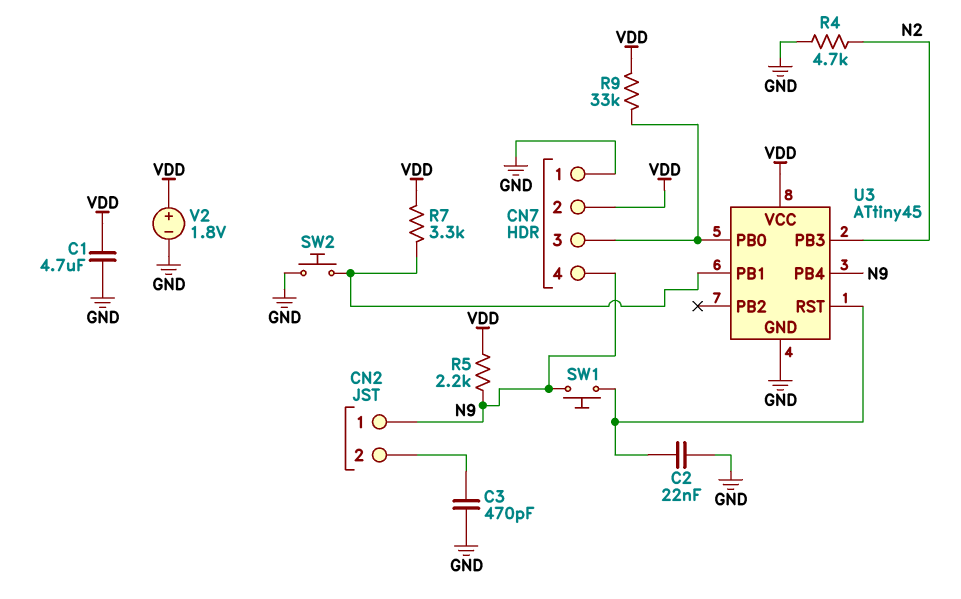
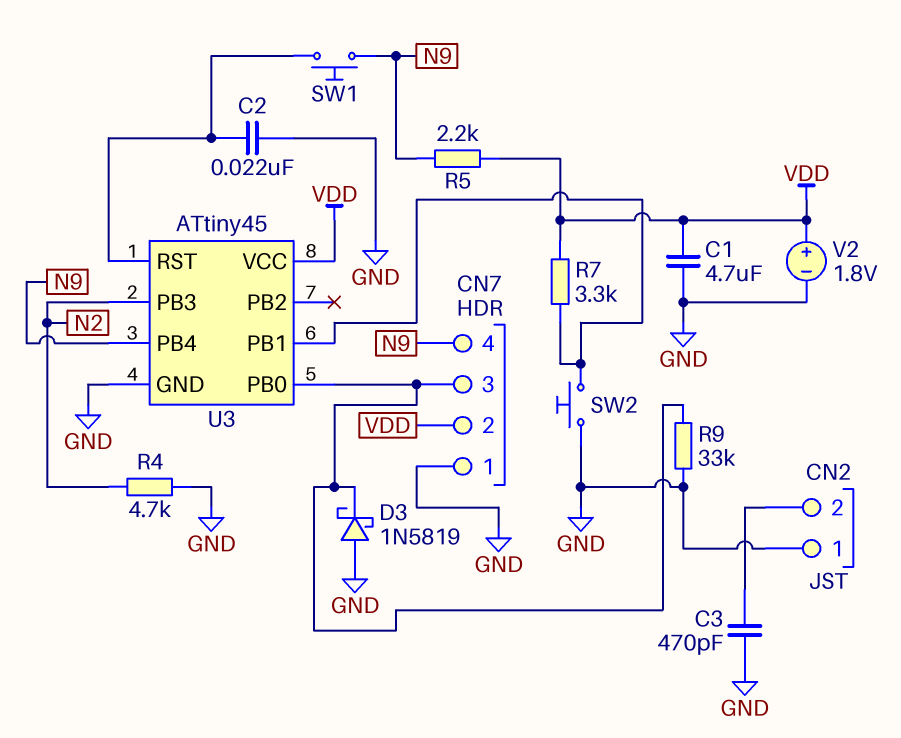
CN2 pin 1: N9 -> GND
D3: none -> schottky 1N5819 (A GND, K CN7/3)
R9: 33k (CN7/3, VDD) -> 33k (CN7/3, GND)

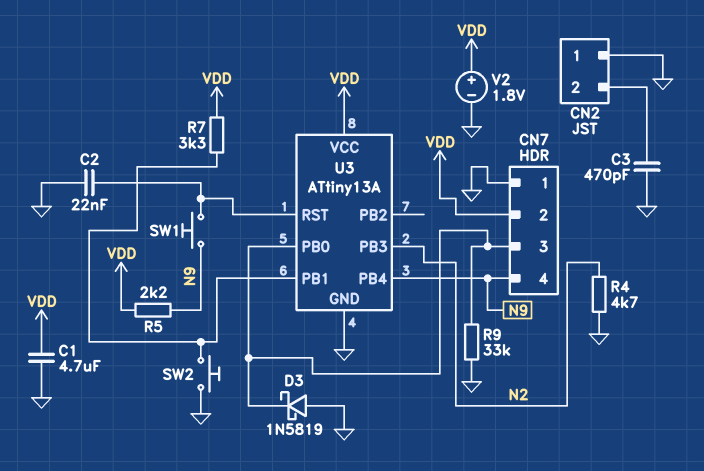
U3: ATtiny45 -> ATtiny13A

